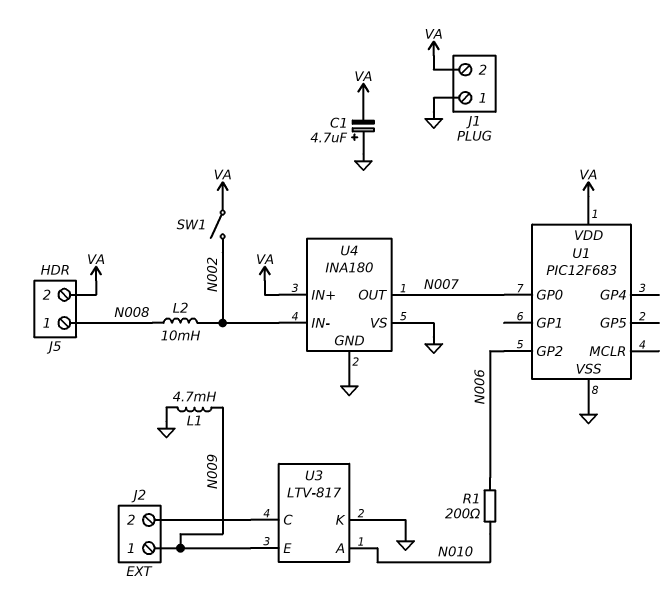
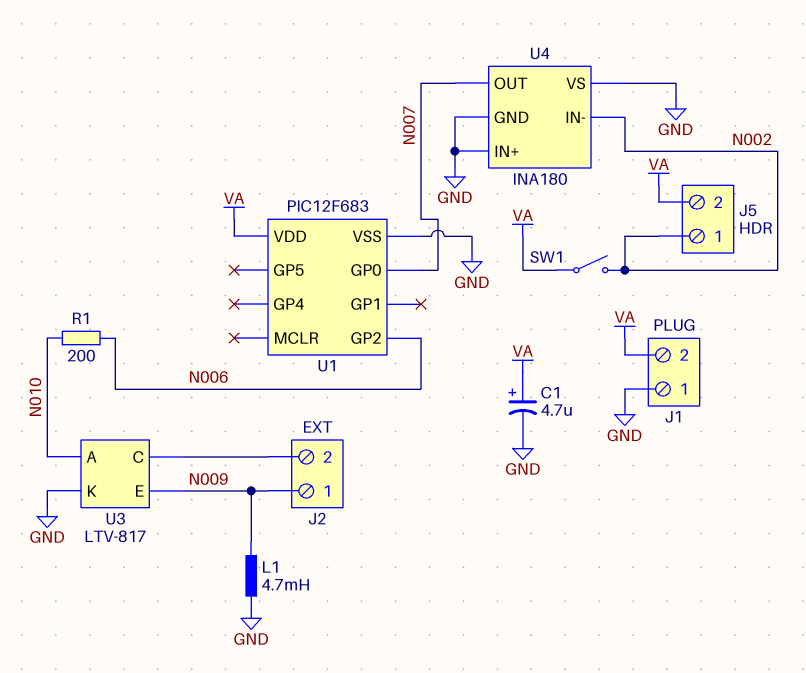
C1: 4.7uF (plus GND, minus VA) -> 4.7uF (plus VA, minus GND)
J5 pin 1: N008 -> N002
L2: 10mH (N002, N008) -> none
U4 pin IN+: VA -> GND

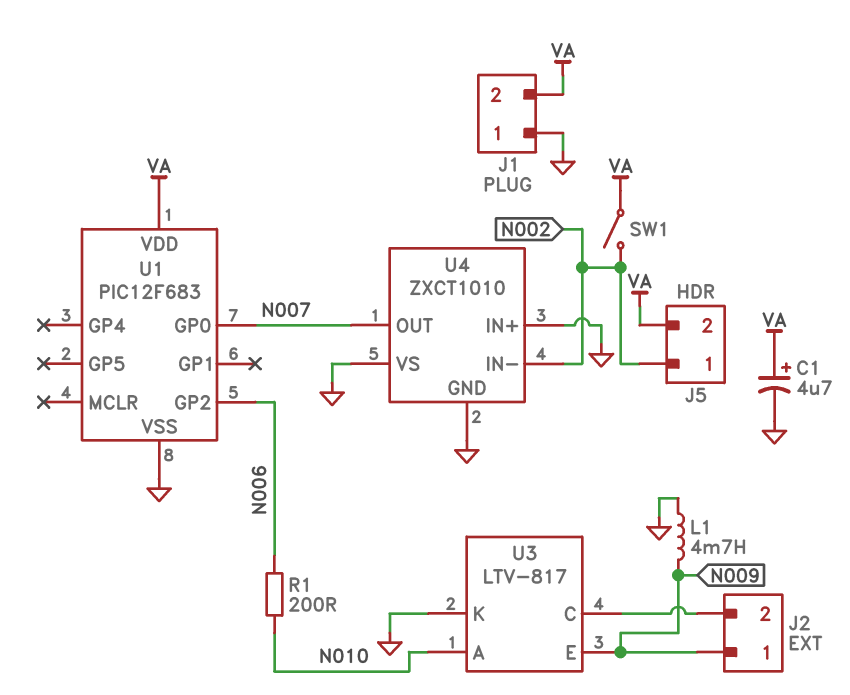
U4: INA180 -> ZXCT1010

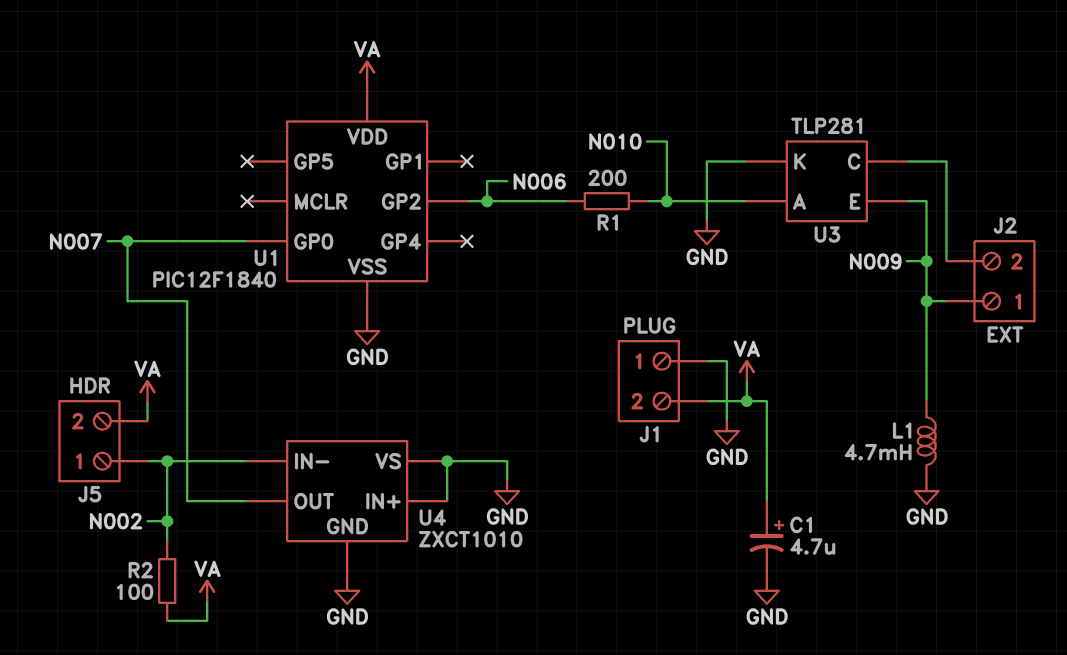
R2: none -> 100 (N002, VA)
SW1: switch (N002, VA) -> none
U1: PIC12F683 -> PIC12F1840
U3: LTV-817 -> TLP281

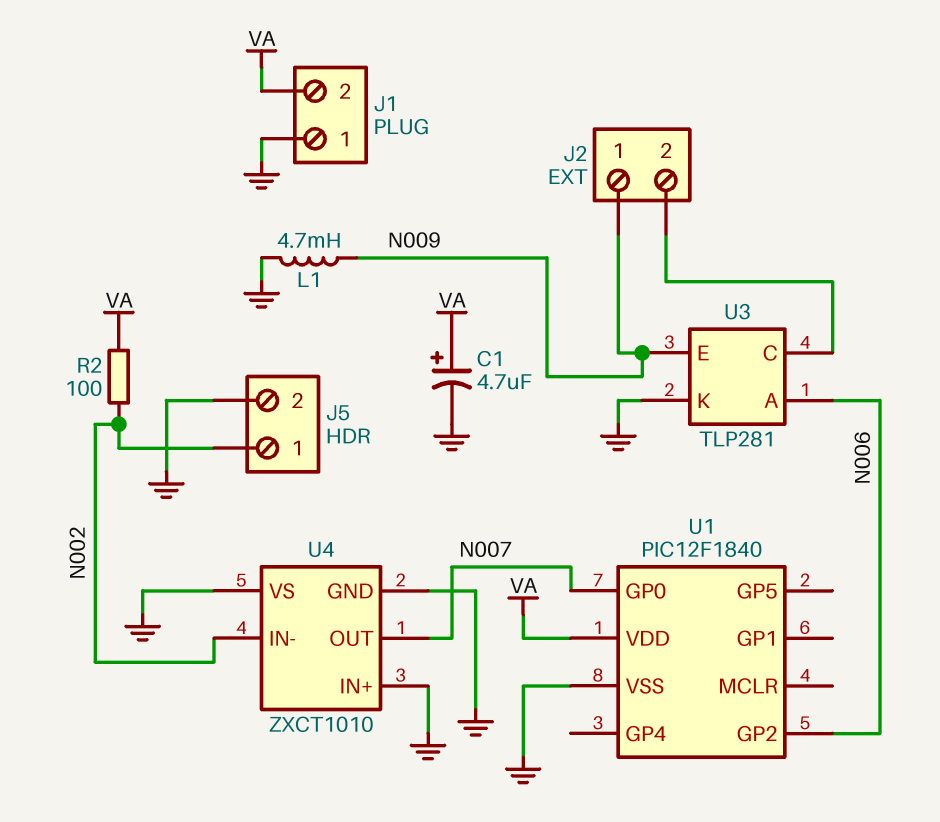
J5 pin 2: VA -> GND
R1: 200 (N006, N010) -> none
U3 pin A: N010 -> N006

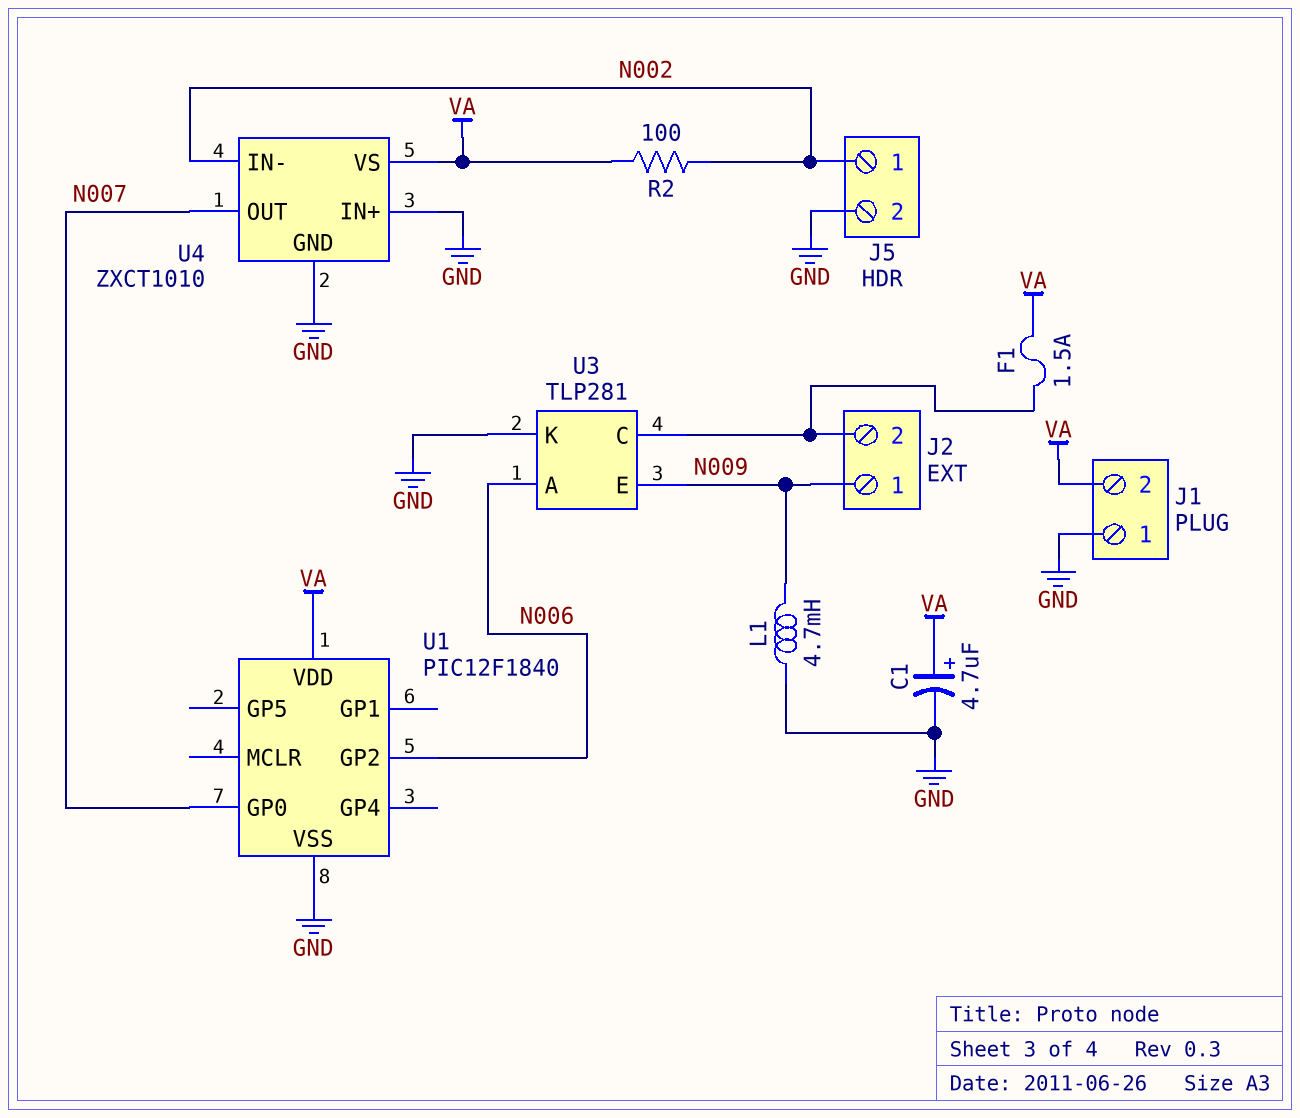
F1: none -> 1.5A (J2/2, VA)
U4 pin VS: GND -> VA

